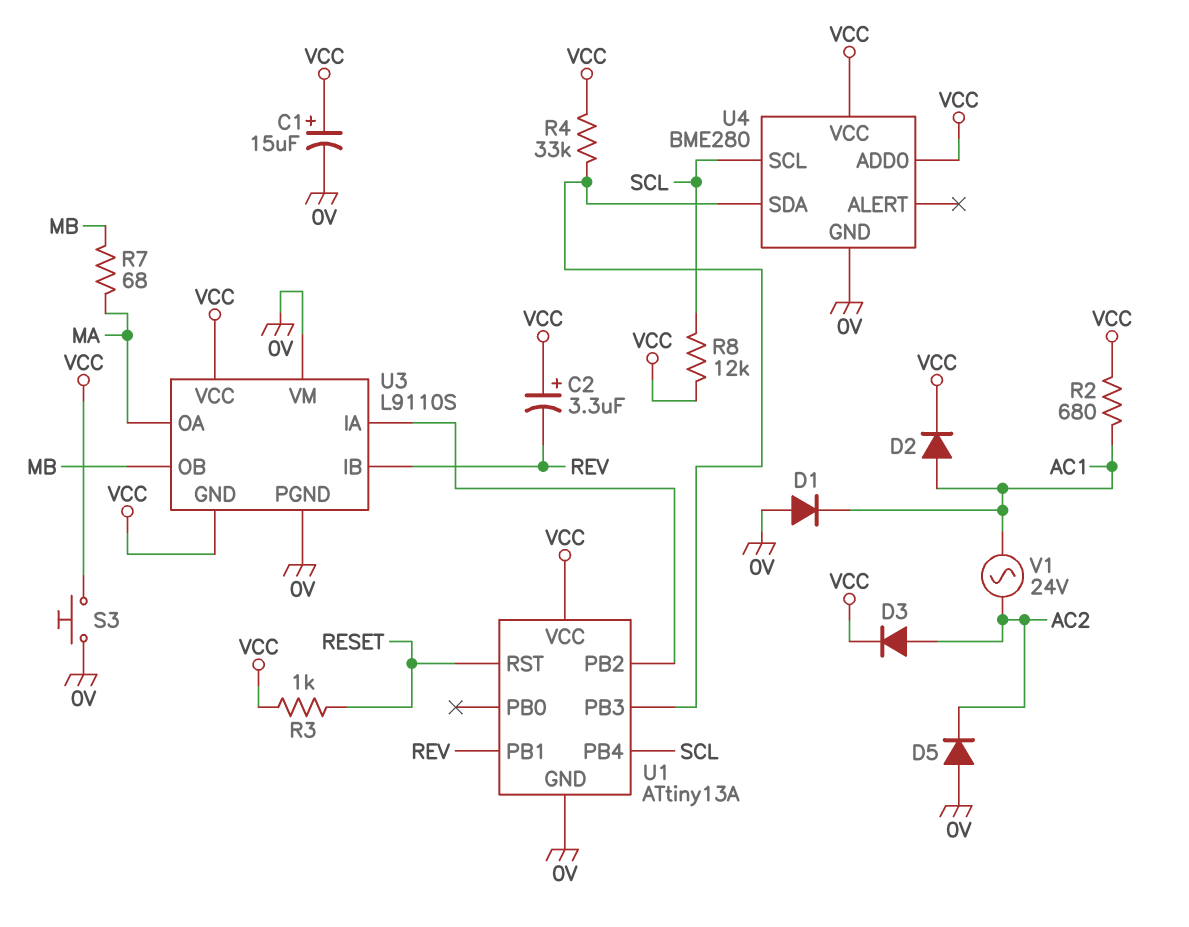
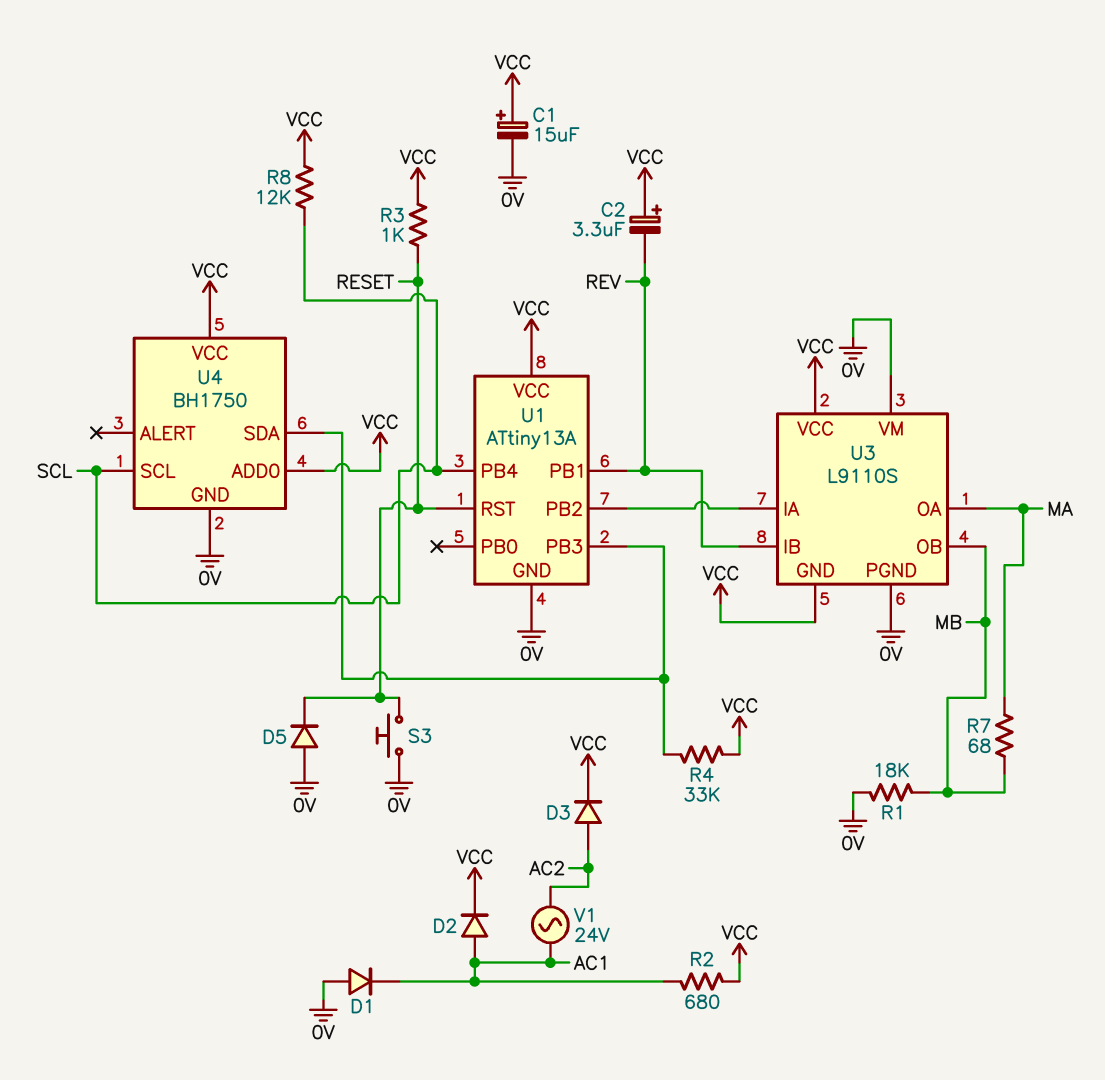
D5: diode (A 0V, K AC2) -> diode (A 0V, K RESET)
R1: none -> 18k (0V, MB)
S3: button (0V, VCC) -> button (0V, RESET)
U4: BME280 -> BH1750

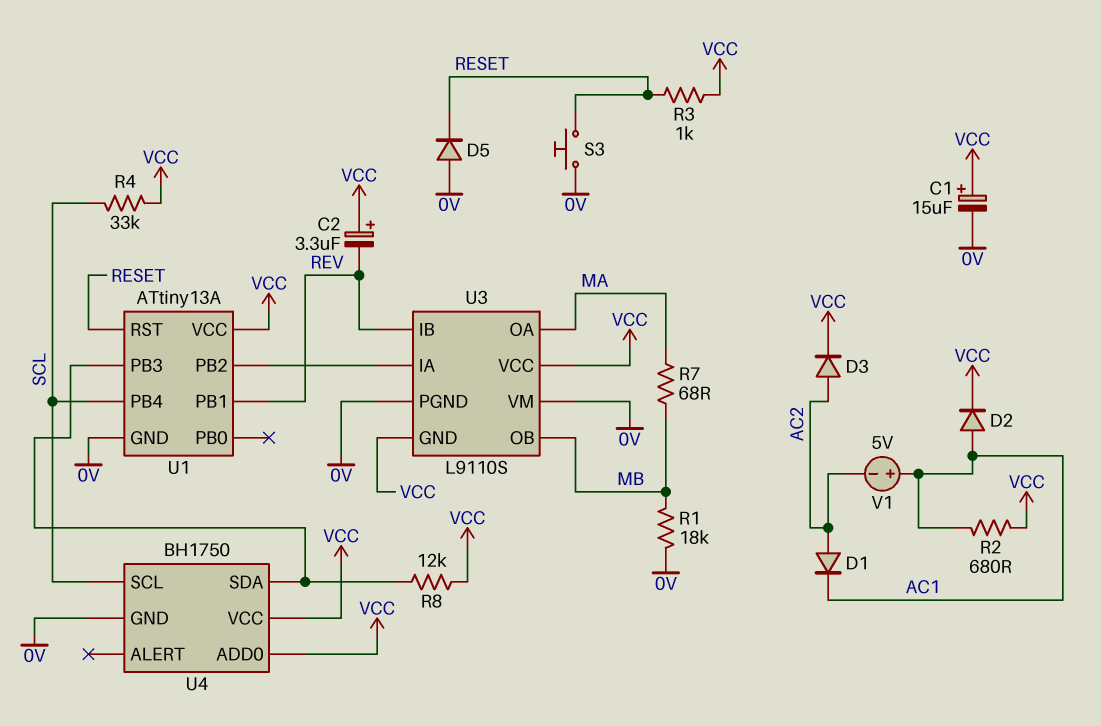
D1: diode (A 0V, K AC1) -> diode (A AC2, K AC1)
R4: 33k (U1/PB3, VCC) -> 33k (SCL, VCC)
R8: 12k (SCL, VCC) -> 12k (U1/PB3, VCC)
V1: AC 24V (AC1, AC2) -> 5V (plus AC1, minus AC2)

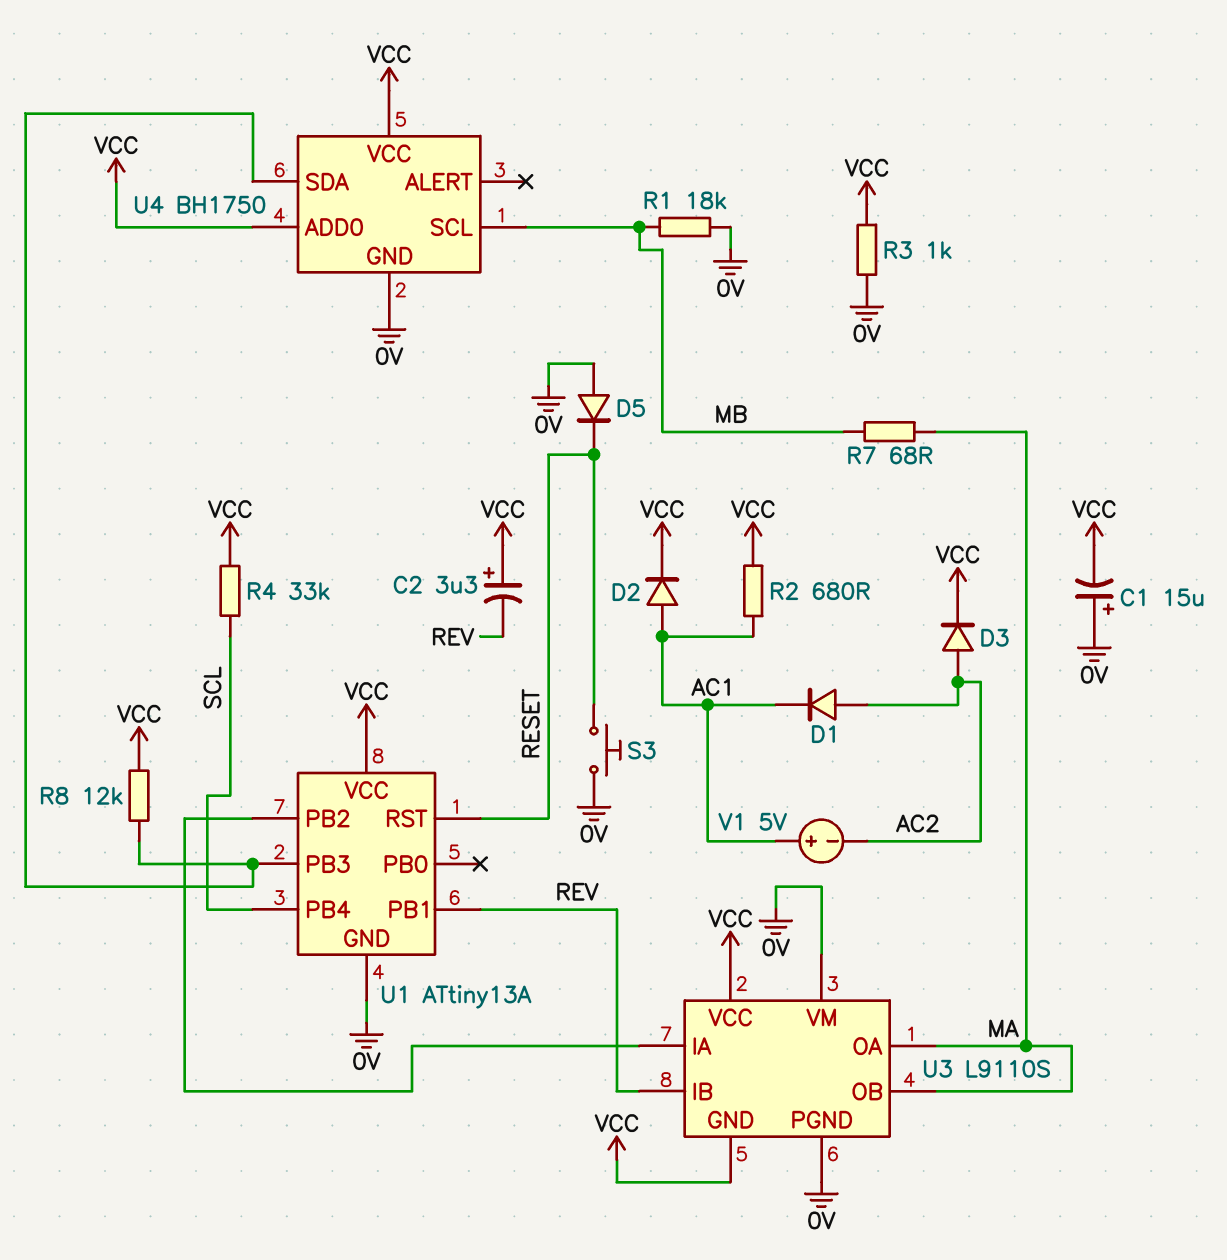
C1: 15uF (plus VCC, minus 0V) -> 15uF (plus 0V, minus VCC)
R3: 1k (RESET, VCC) -> 1k (0V, VCC)
U3 pin OB: MB -> MA
U4 pin SCL: SCL -> MB

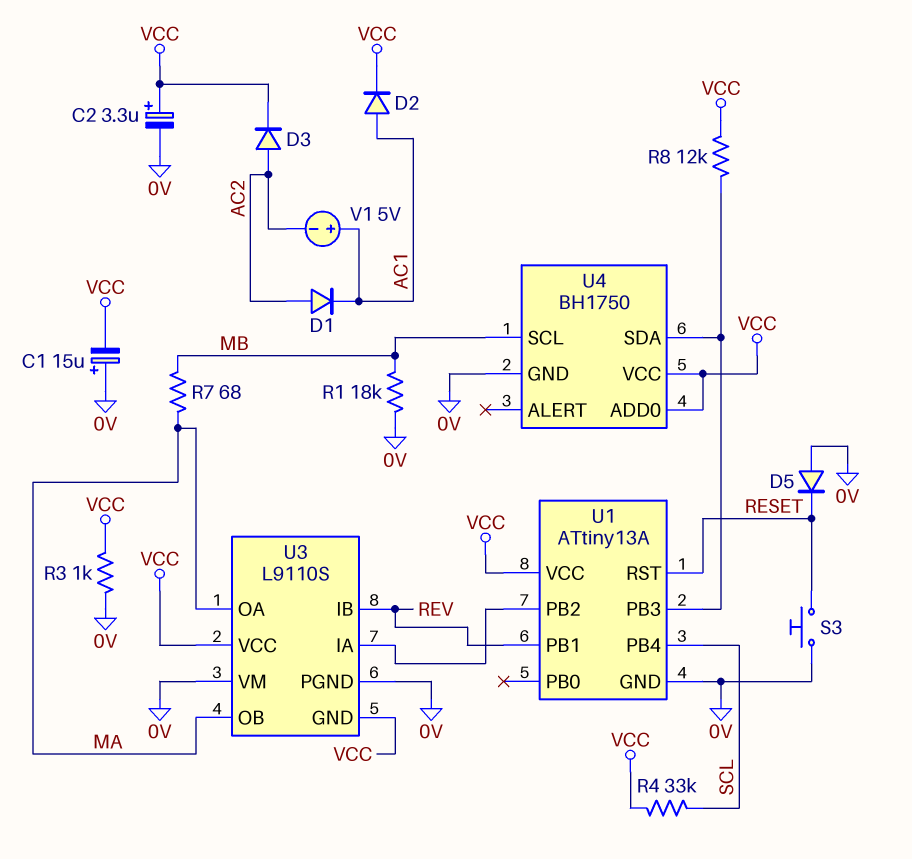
C2: 3.3uF (plus VCC, minus REV) -> 3.3uF (plus VCC, minus 0V)
R2: 680 (AC1, VCC) -> none

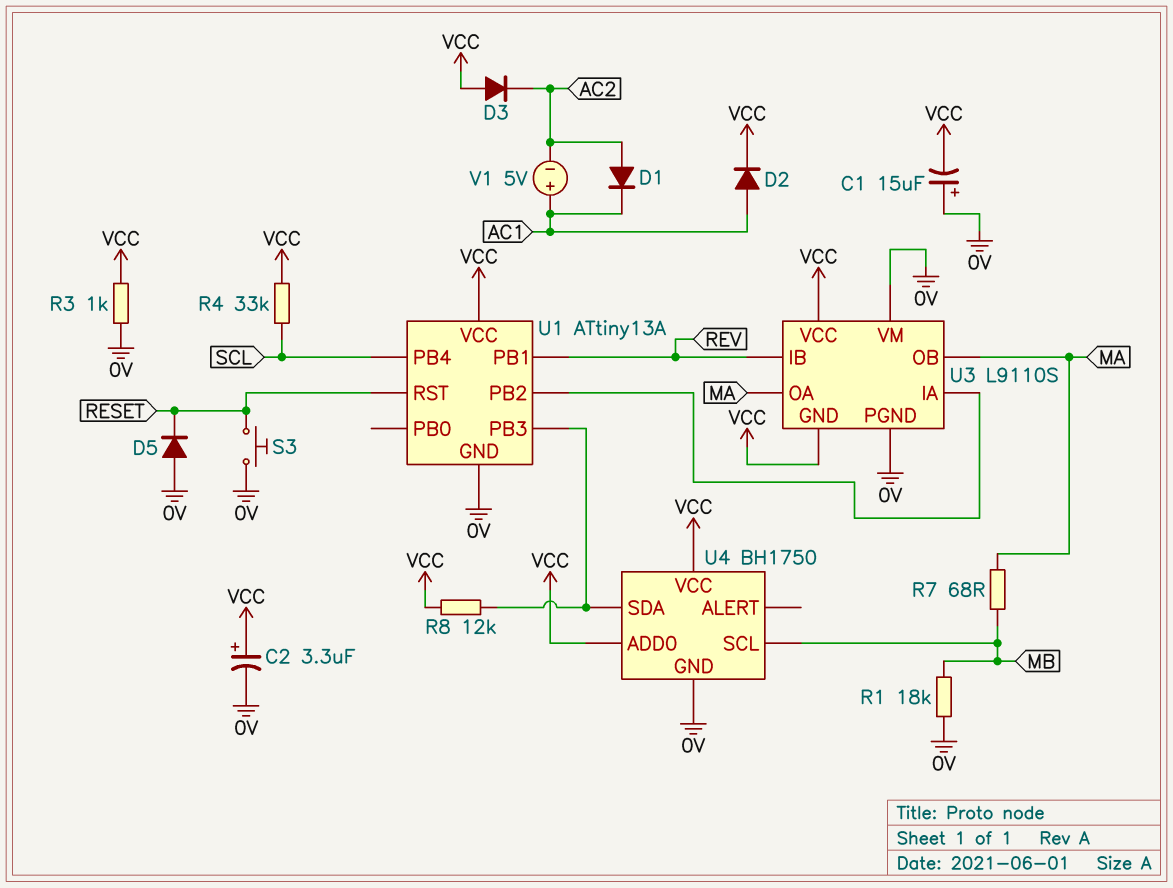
D3: diode (A AC2, K VCC) -> diode (A VCC, K AC2)

